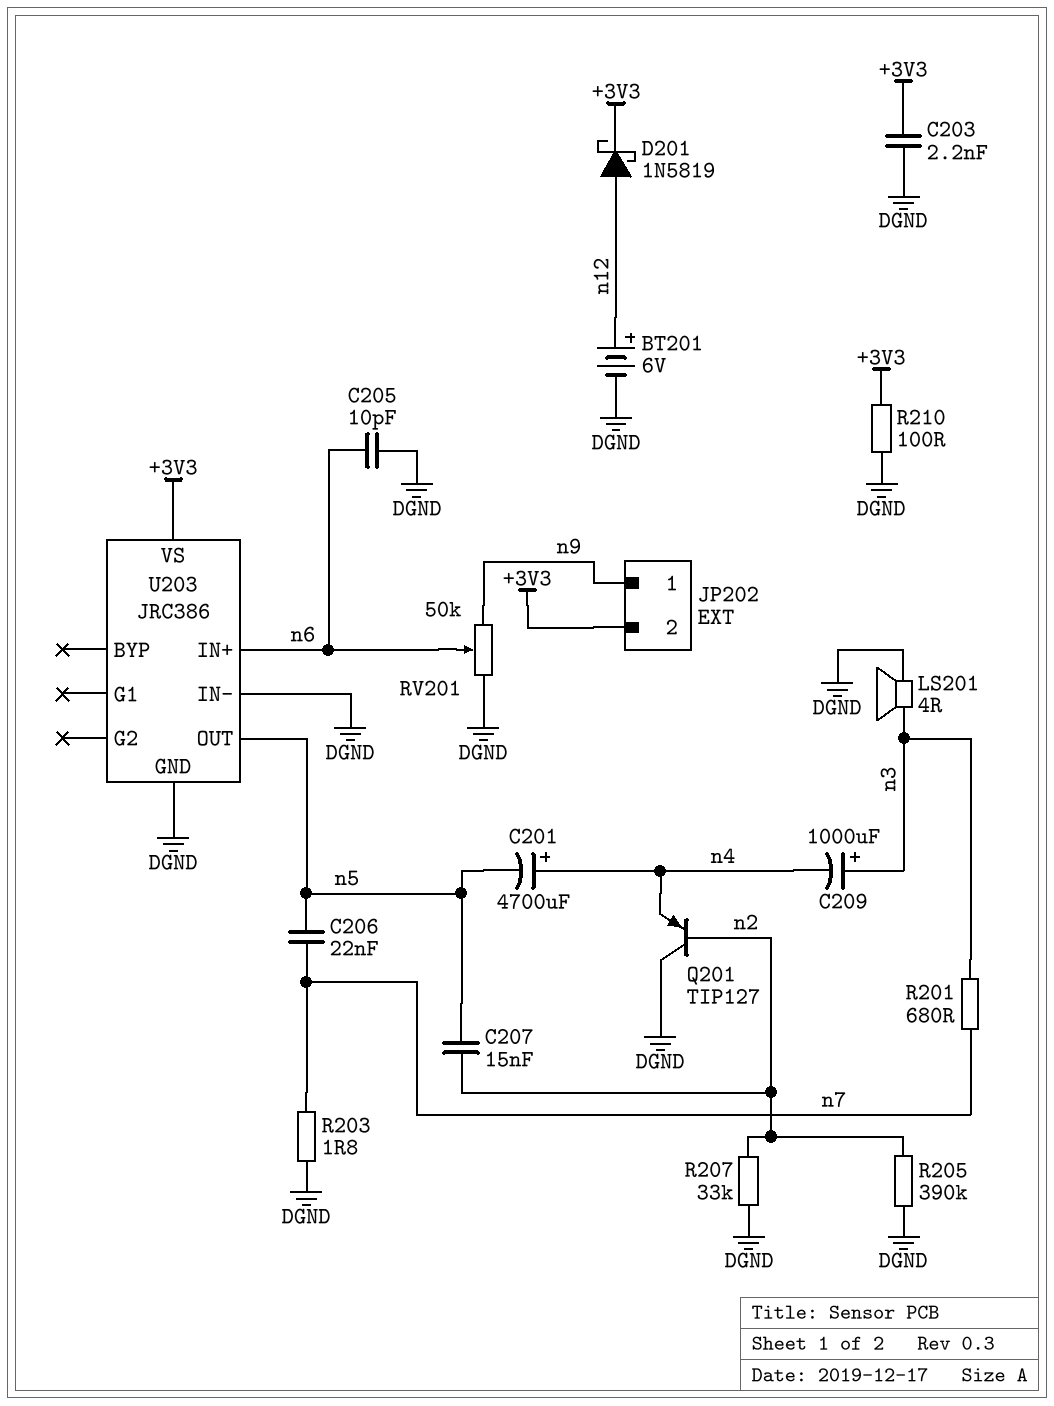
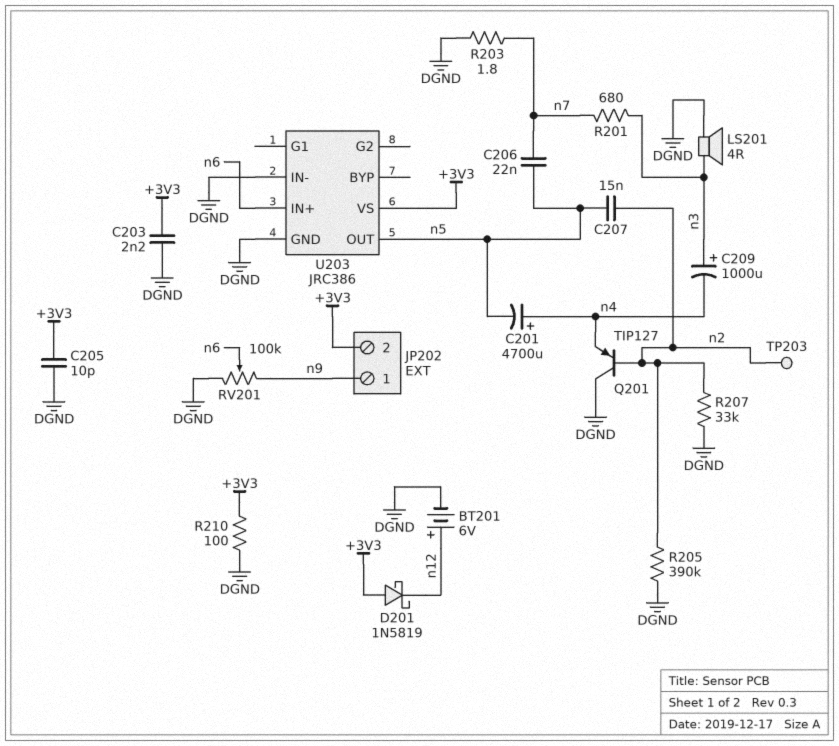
C205: 10pF (DGND, n6) -> 10pF (+3V3, DGND)
D201: schottky 1N5819 (A n12, K +3V3) -> schottky 1N5819 (A +3V3, K n12)
RV201: 50k (DGND, n9, wiper n6) -> 100k (DGND, n9, wiper n6)
TP203: none -> test point (n2)

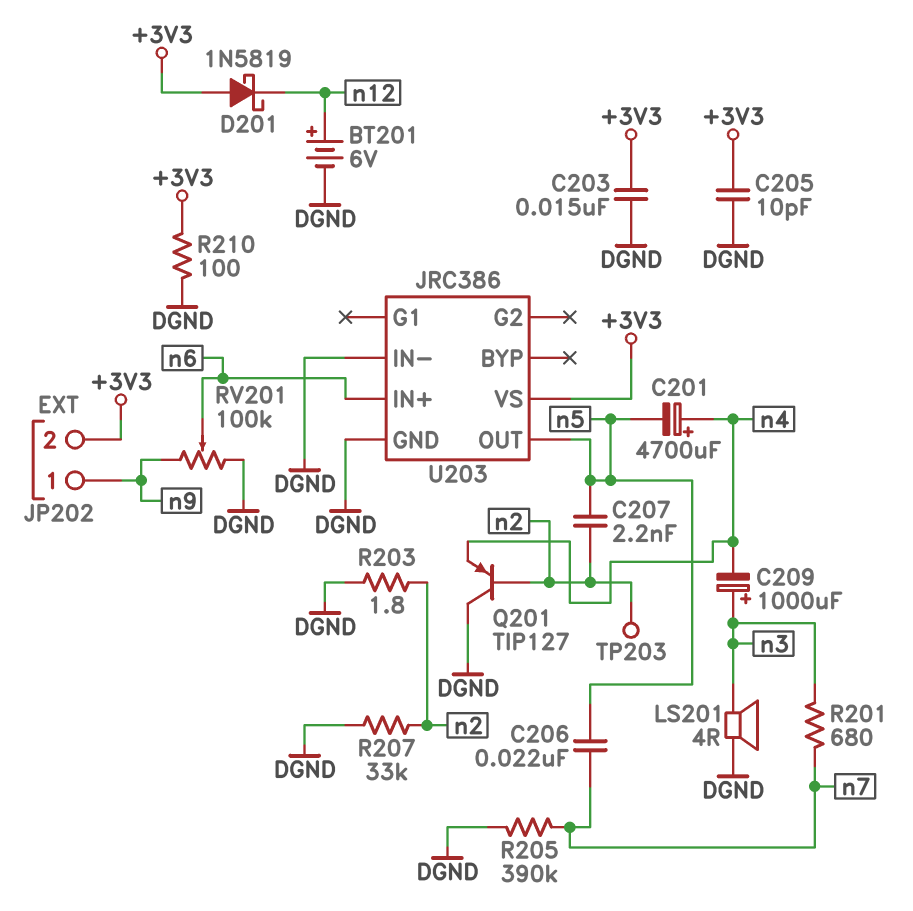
C203: 2.2nF (+3V3, DGND) -> 15nF (+3V3, DGND)
C207: 15nF (n2, n5) -> 2.2nF (n2, n5)
R203: 1.8 (DGND, n7) -> 1.8 (DGND, n2)
R205: 390k (DGND, n2) -> 390k (DGND, n7)

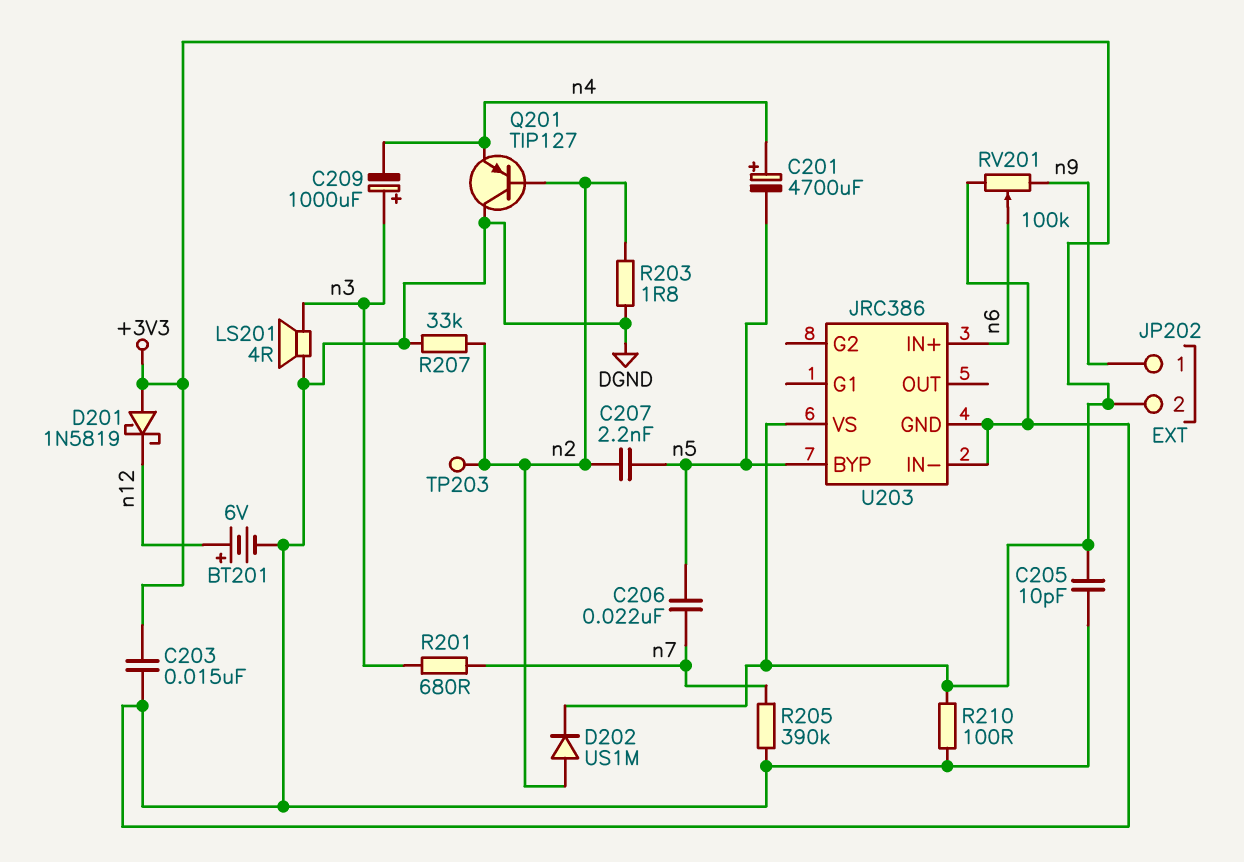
D202: none -> diode US1M (A n2, K +3V3)
U203 pin BYP: none -> n5
U203 pin OUT: n5 -> none

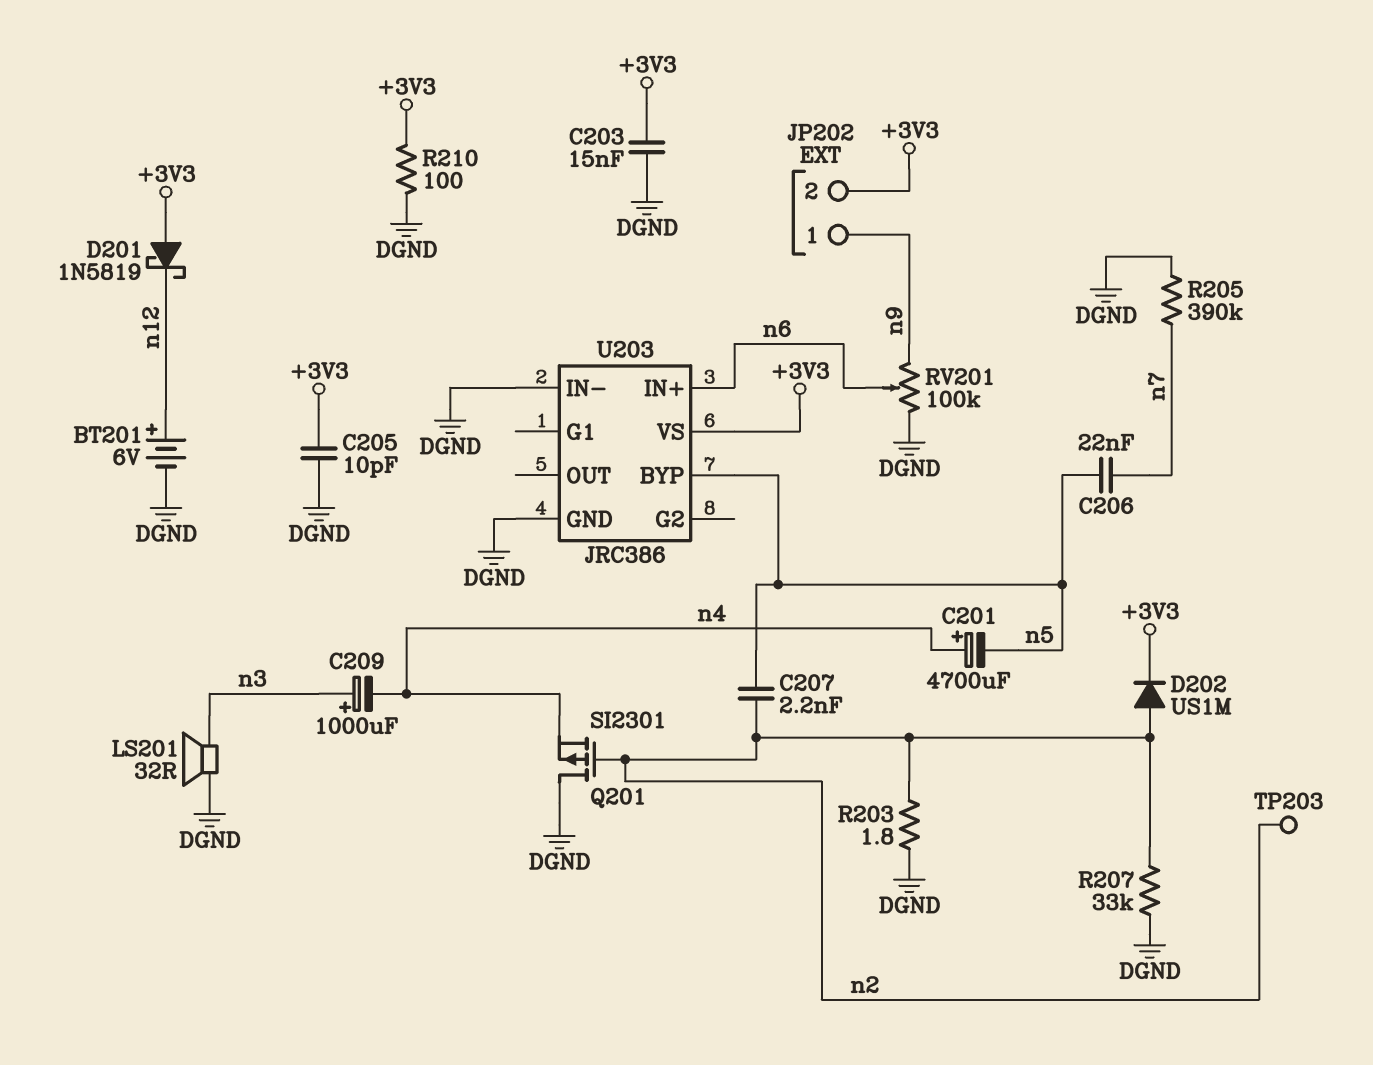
LS201: speaker 4R (DGND, n3) -> speaker 32R (DGND, n3)
Q201: PNP TIP127 (B n2, C DGND, E n4) -> PMOS SI2301 (G n2, D DGND, S n4)
R201: 680 (n3, n7) -> none

